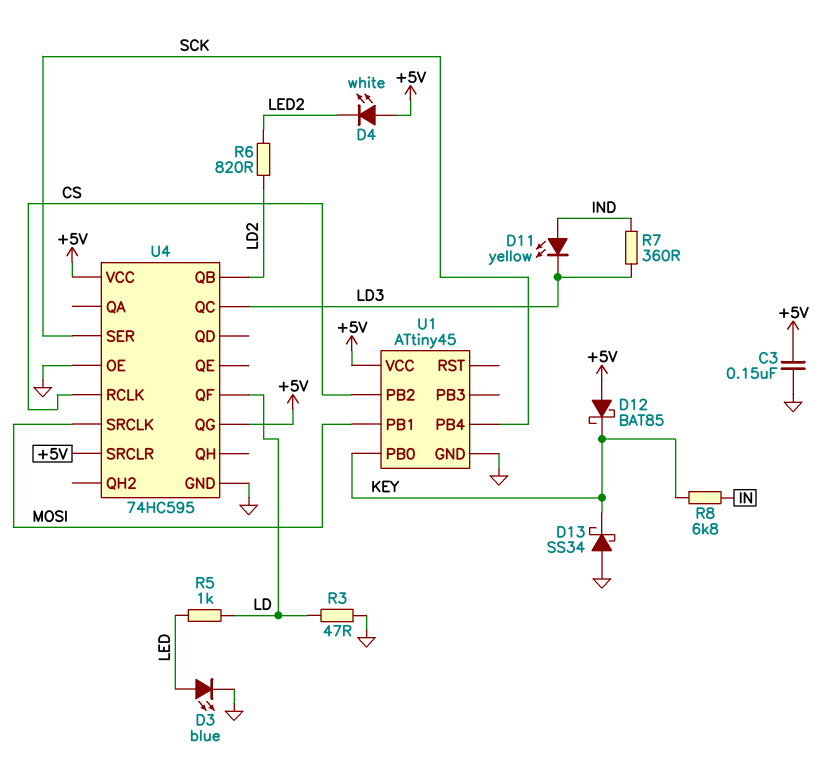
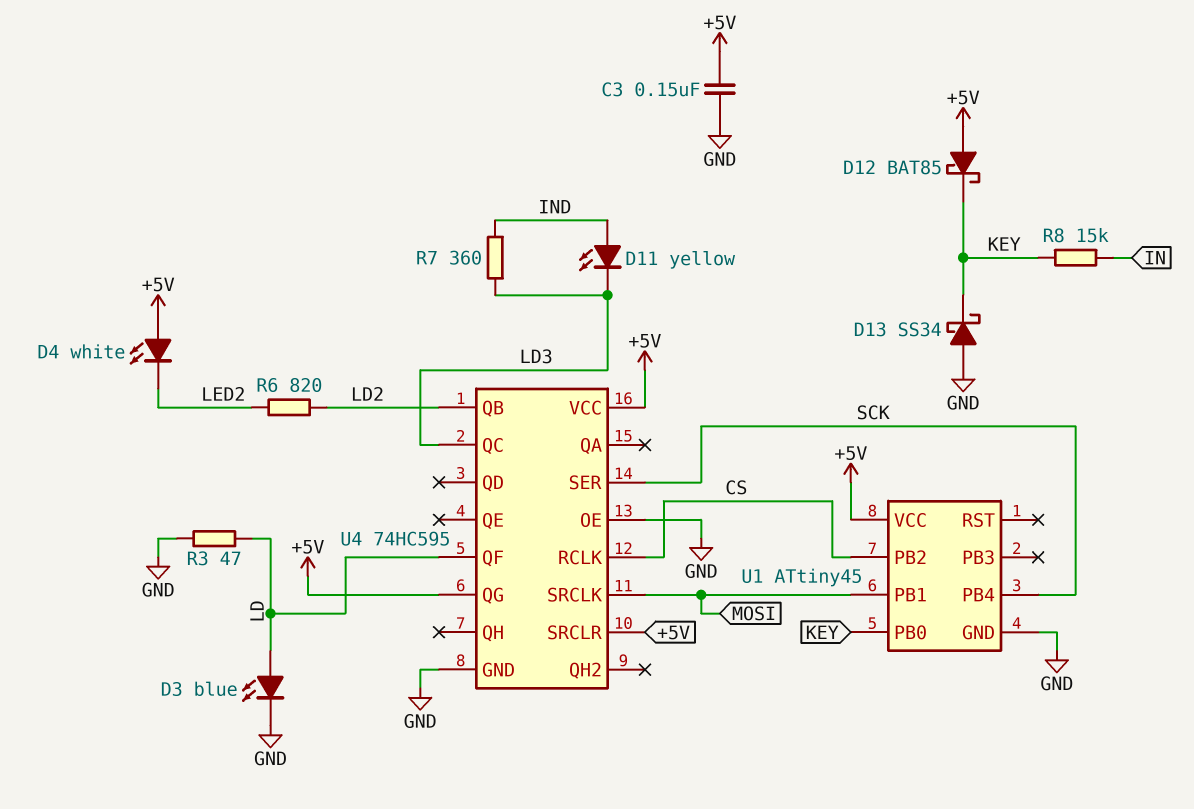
D3: LED blue (A LED, K GND) -> LED blue (A LD, K GND)
R5: 1k (LD, LED) -> none
R8: 6.8k (IN, KEY) -> 15k (IN, KEY)

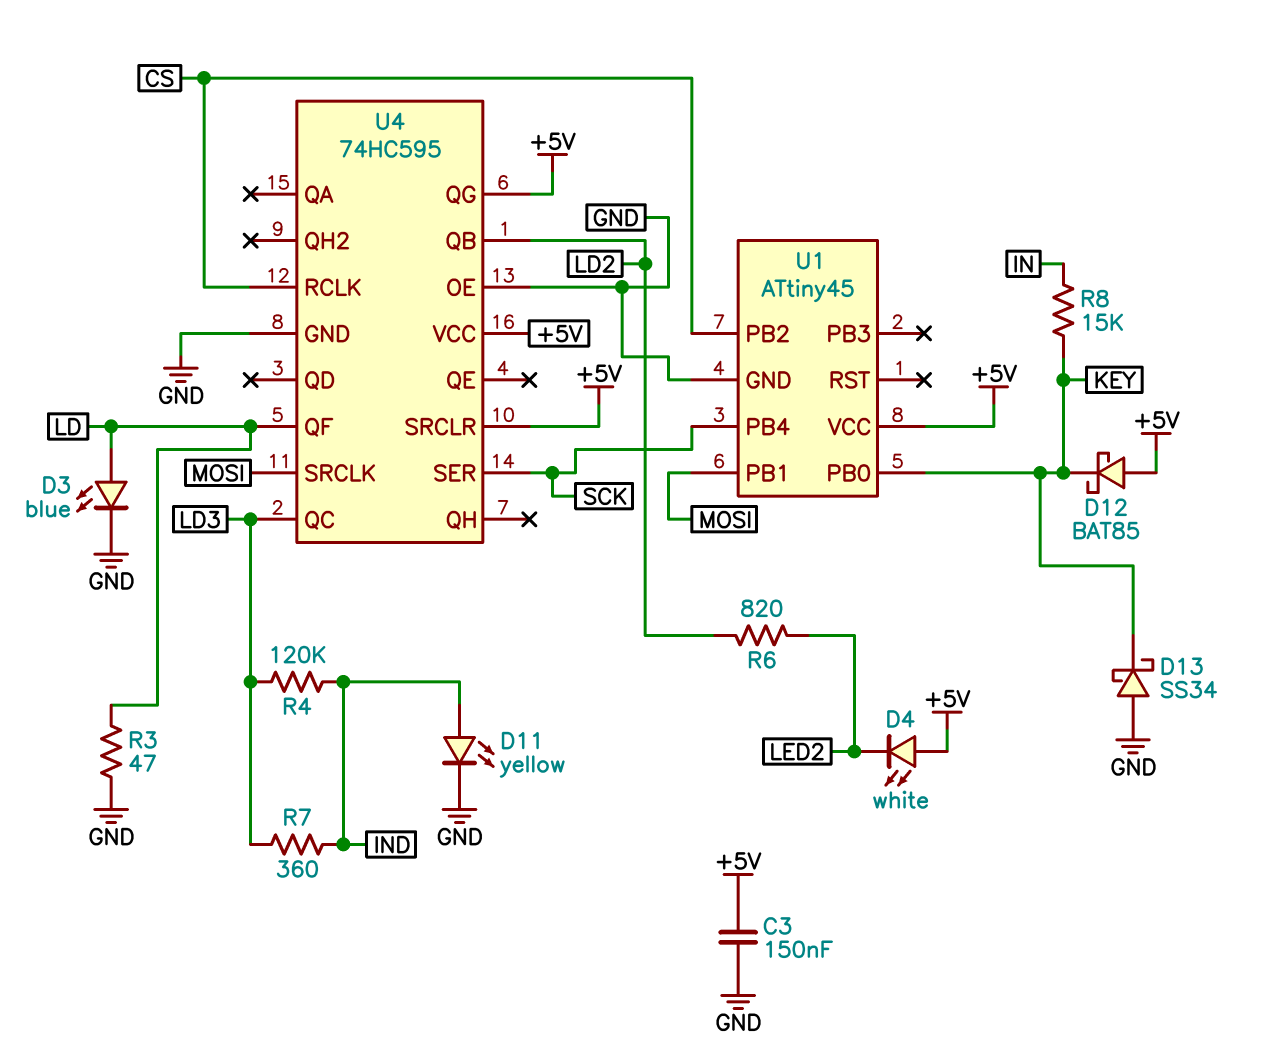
D11: LED yellow (A IND, K LD3) -> LED yellow (A IND, K GND)
R4: none -> 120k (IND, LD3)

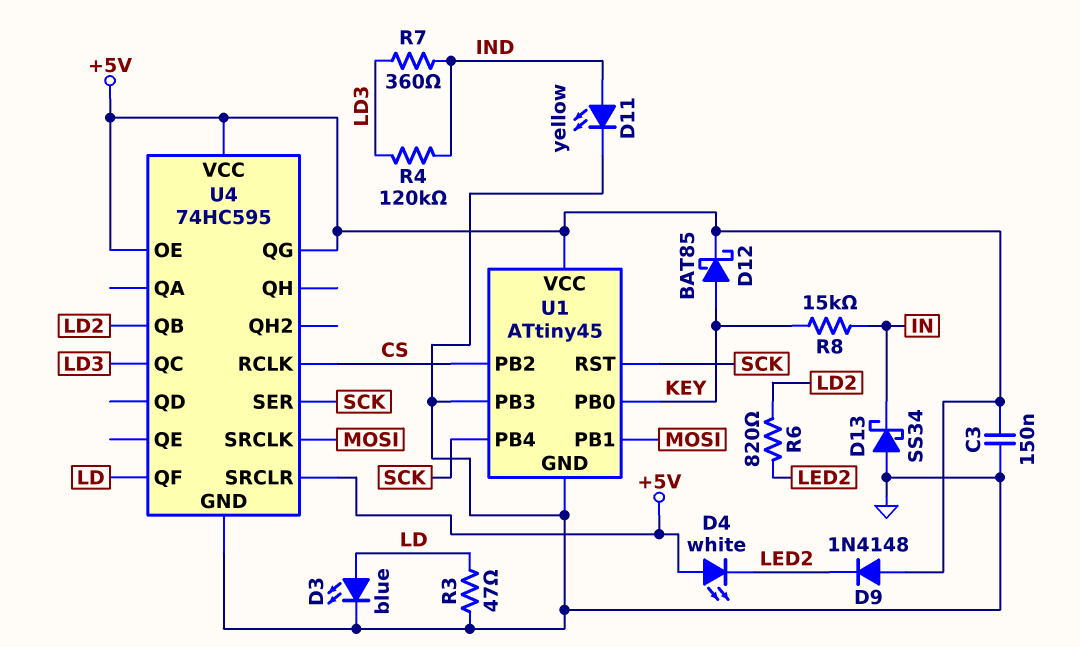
D9: none -> diode 1N4148 (A +5V, K LED2)
D12: schottky BAT85 (A +5V, K KEY) -> schottky BAT85 (A KEY, K +5V)
D13: schottky SS34 (A GND, K KEY) -> schottky SS34 (A GND, K IN)
U1 pin PB3: none -> GND
U1 pin RST: none -> SCK
U4 pin OE: GND -> +5V

